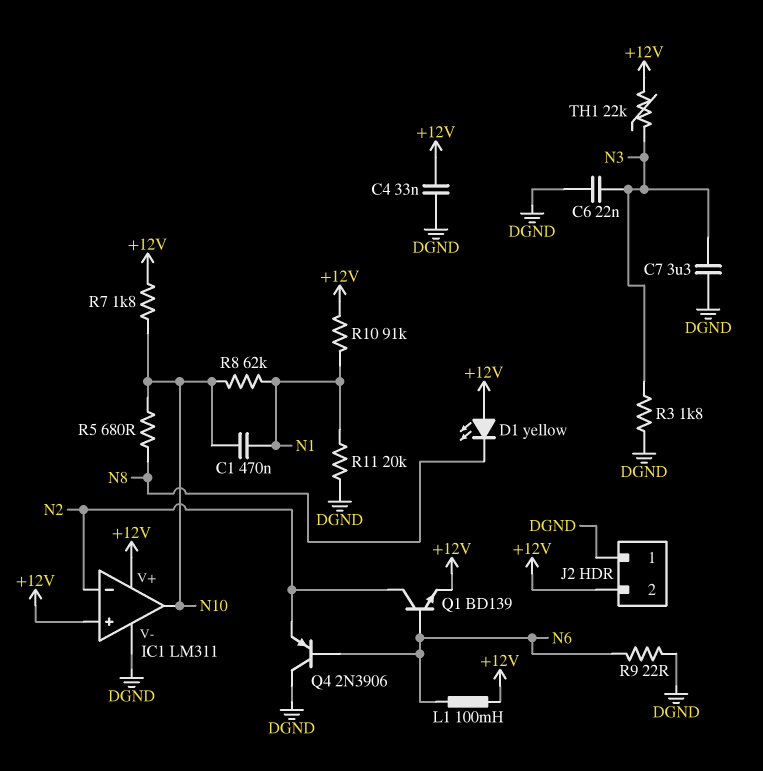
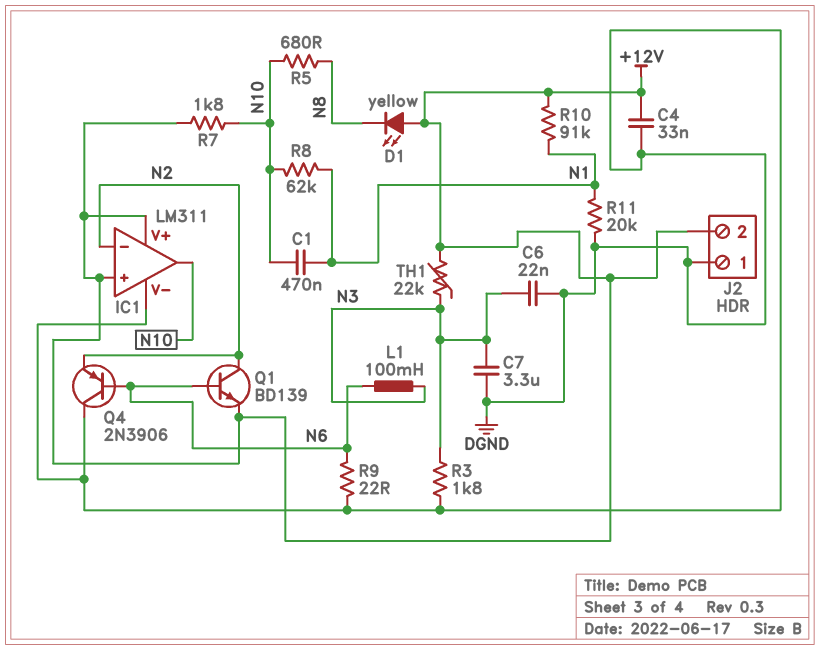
L1: 100mH (+12V, N6) -> 100mH (N3, N6)

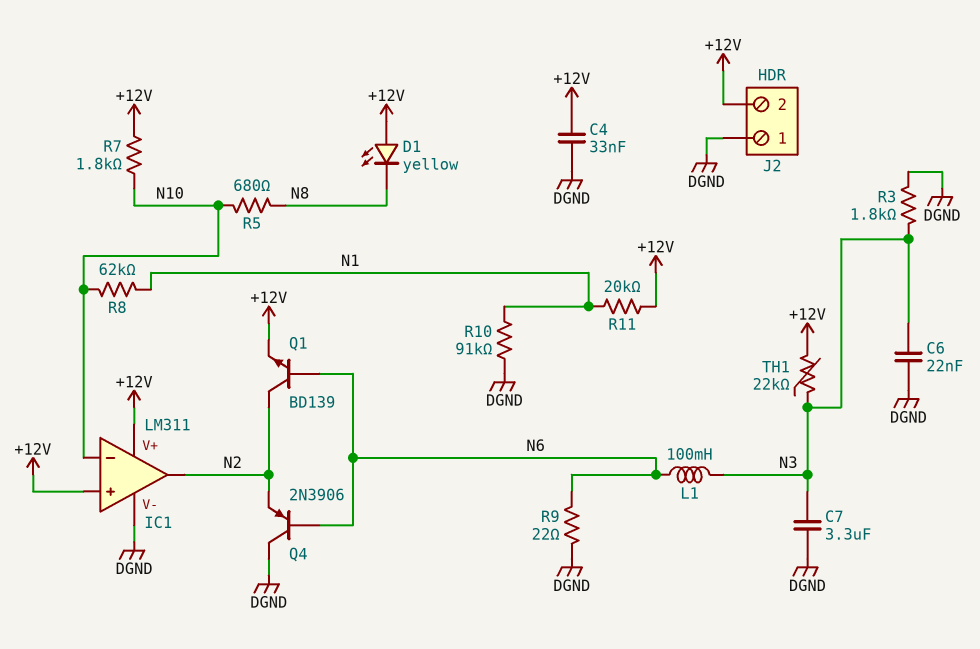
C1: 470nF (N1, N10) -> none
IC1 pin in-: N2 -> N10
IC1 pin out: N10 -> N2
R10: 91k (+12V, N1) -> 91k (DGND, N1)
R11: 20k (DGND, N1) -> 20k (+12V, N1)

